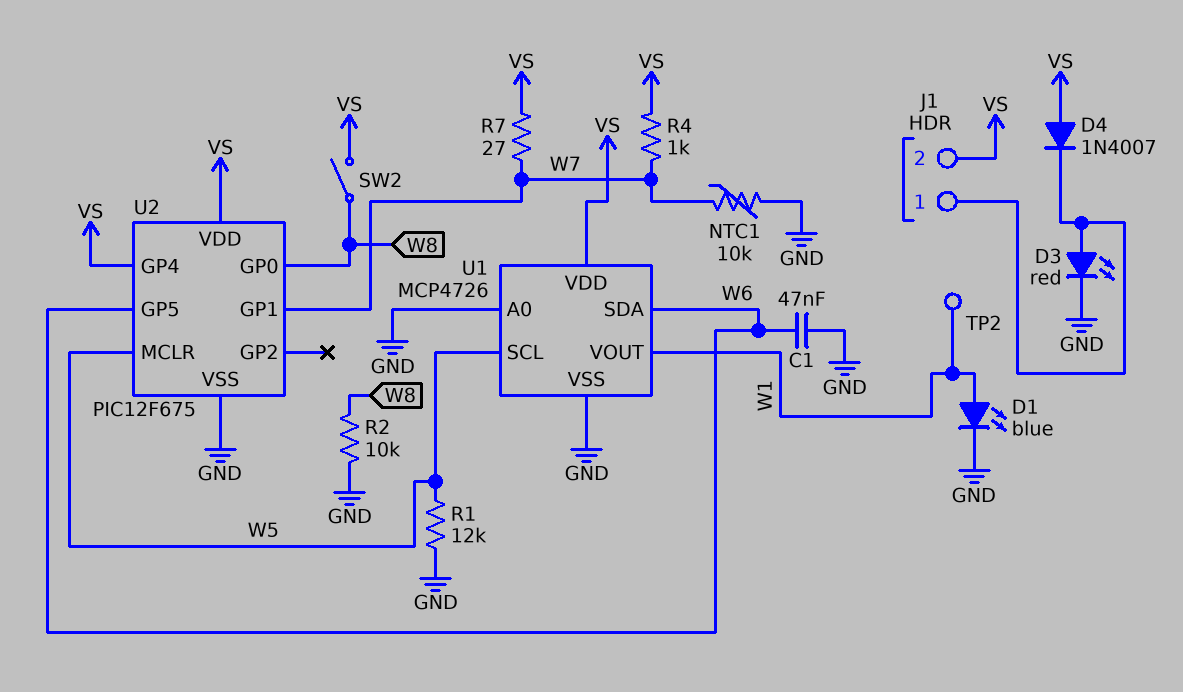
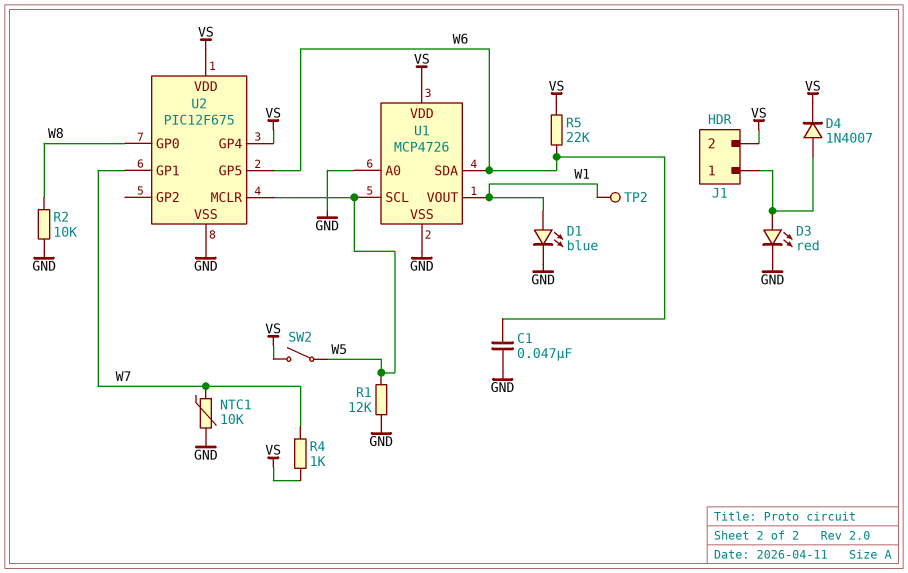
D4: diode 1N4007 (A VS, K J1/1) -> diode 1N4007 (A J1/1, K VS)
R5: none -> 22k (VS, W6)
R7: 27 (VS, W7) -> none
SW2: switch (VS, W8) -> switch (VS, W5)

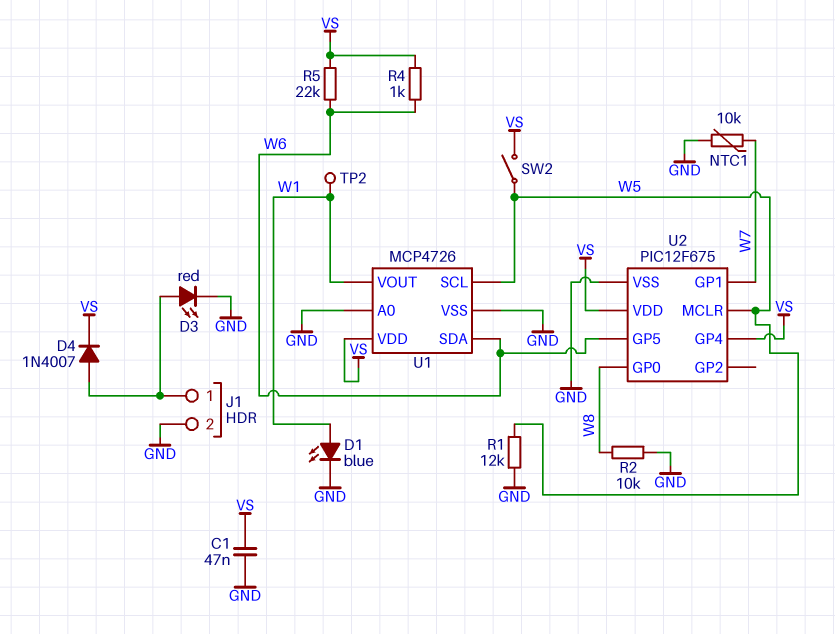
C1: 47nF (GND, W6) -> 47nF (GND, VS)
J1 pin 2: VS -> GND
R4: 1k (VS, W7) -> 1k (VS, W6)

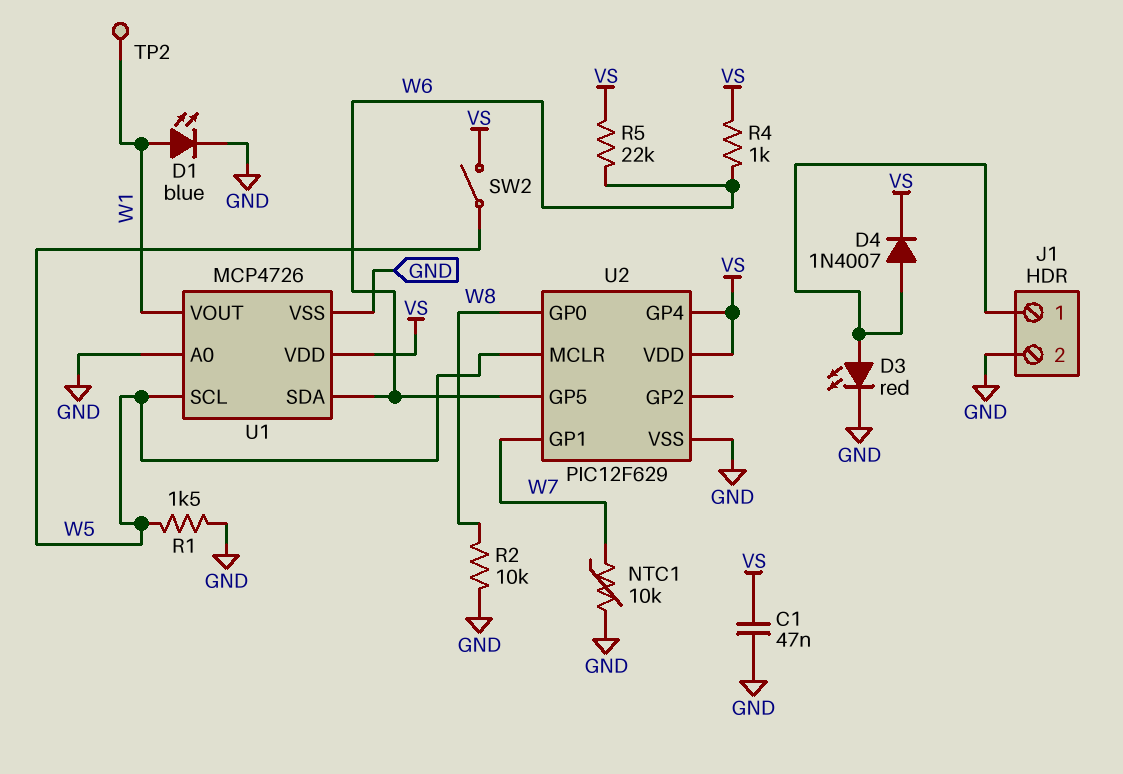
R1: 12k (GND, W5) -> 1.5k (GND, W5)
U2: PIC12F675 -> PIC12F629

